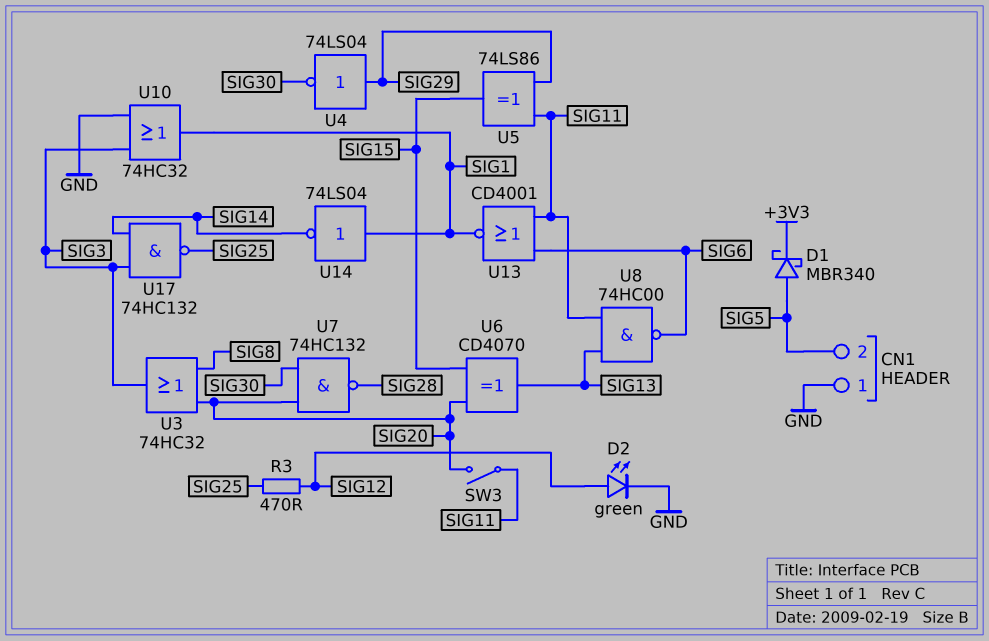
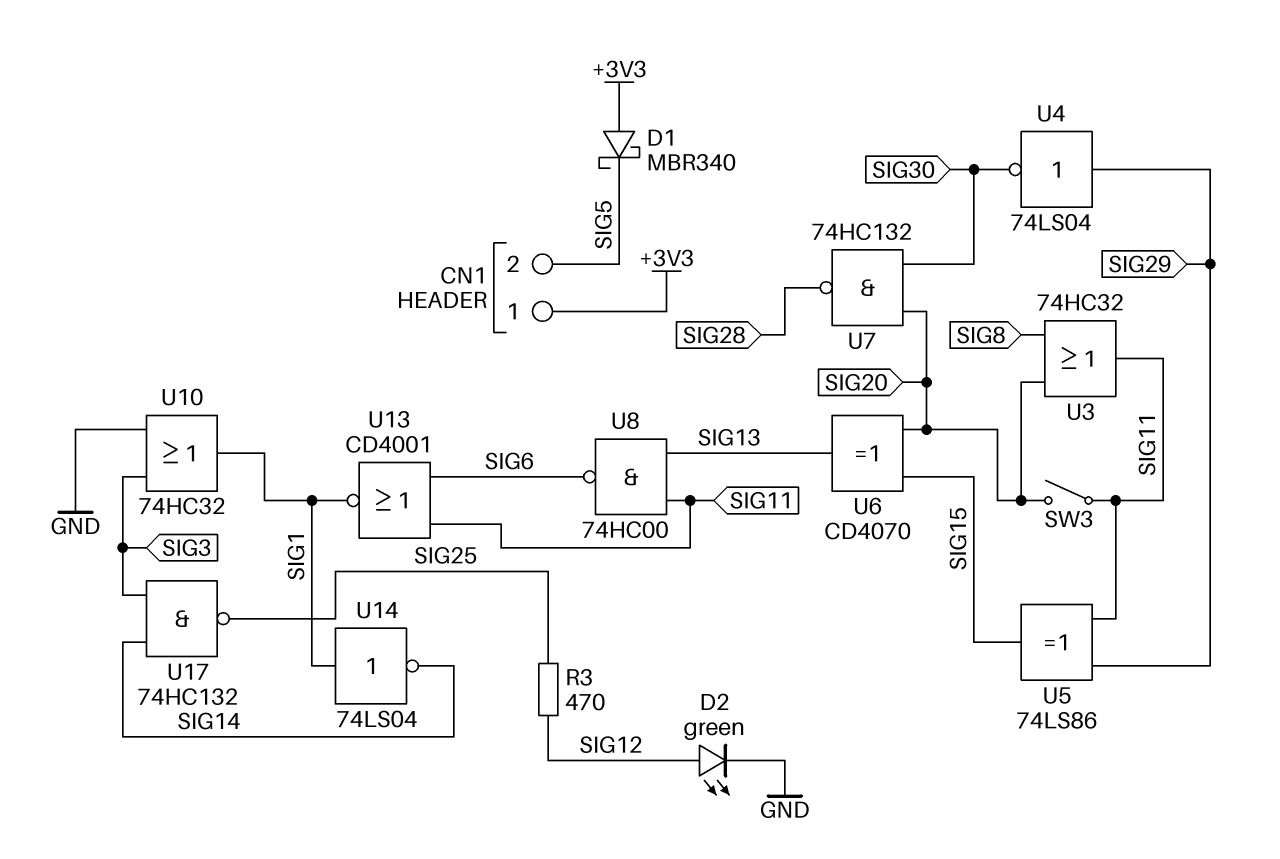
CN1 pin 1: GND -> +3V3
D1: schottky MBR340 (A SIG5, K +3V3) -> schottky MBR340 (A +3V3, K SIG5)
U3: OR 74HC32 (in SIG8, in SIG20, out SIG3) -> OR 74HC32 (in SIG8, in SIG20, out SIG11)

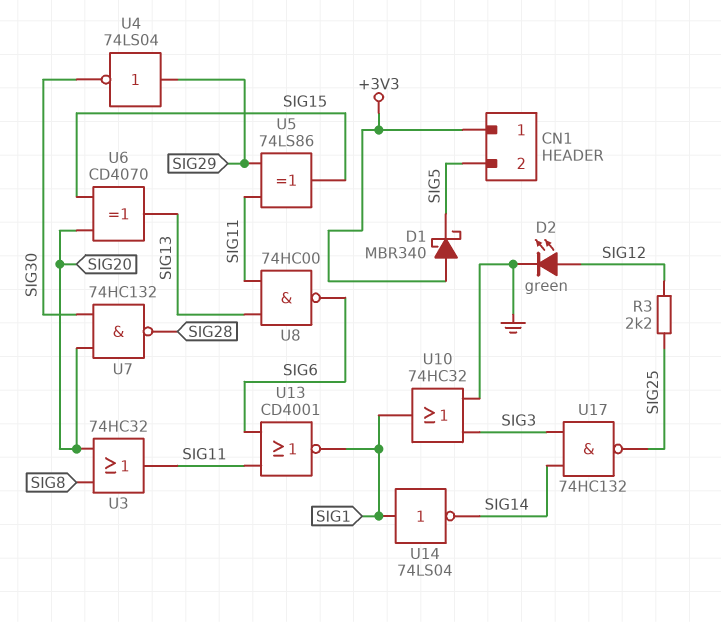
R3: 470 (SIG12, SIG25) -> 2.2k (SIG12, SIG25)
SW3: switch (SIG11, SIG20) -> none

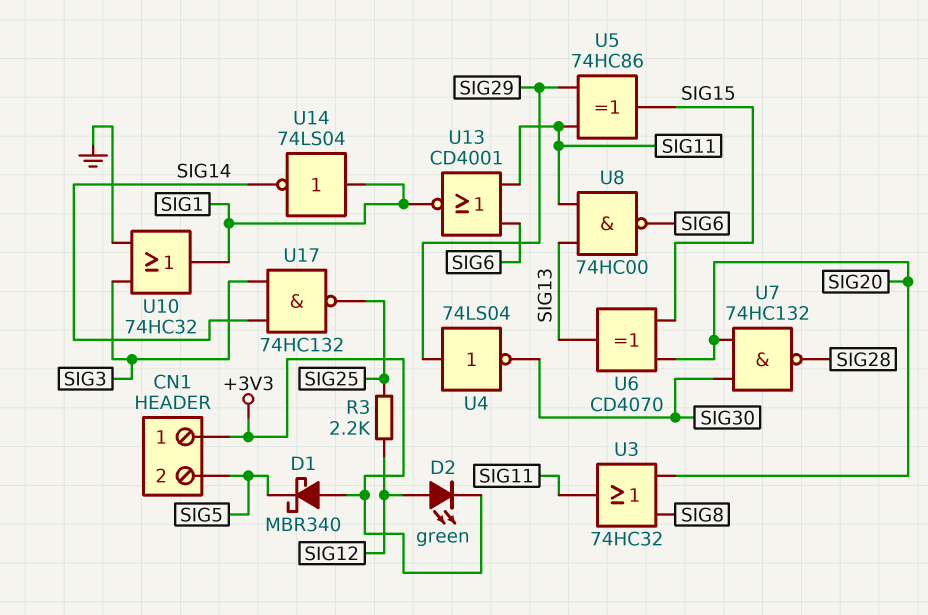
D2: LED green (A SIG12, K GND) -> LED green (A SIG12, K +3V3)
U5: XOR 74LS86 (in SIG11, in SIG29, out SIG15) -> XOR 74HC86 (in SIG11, in SIG29, out SIG15)

